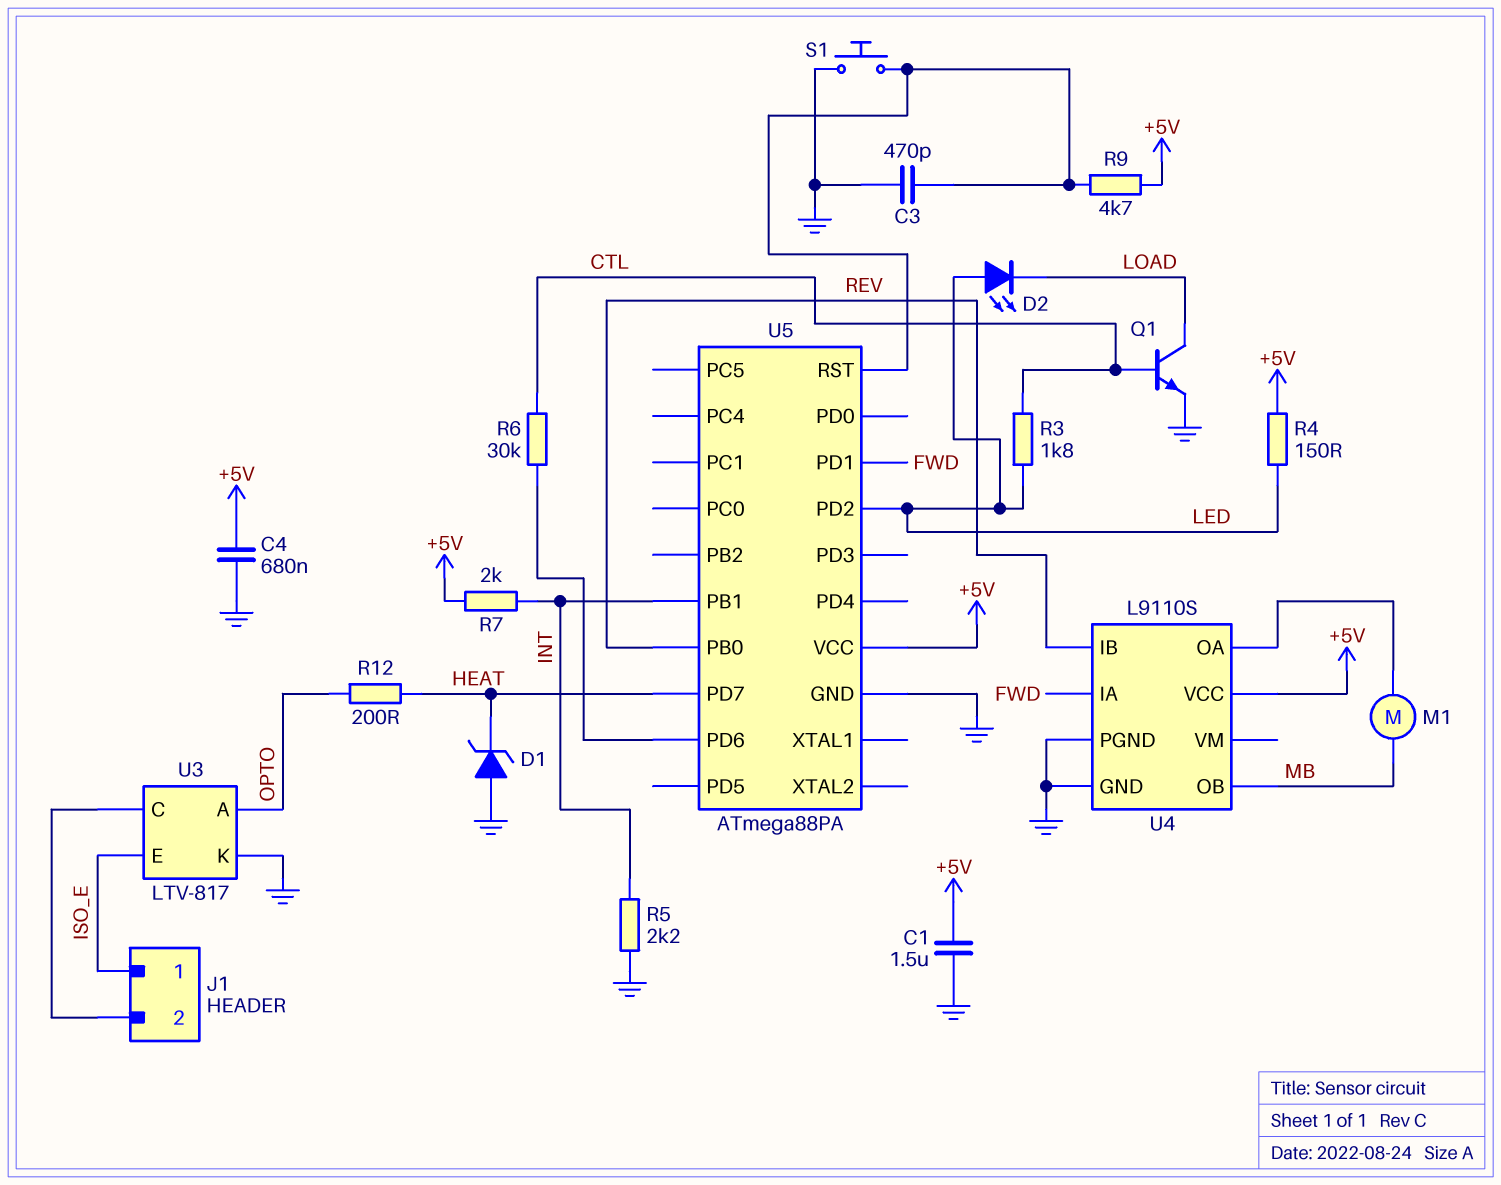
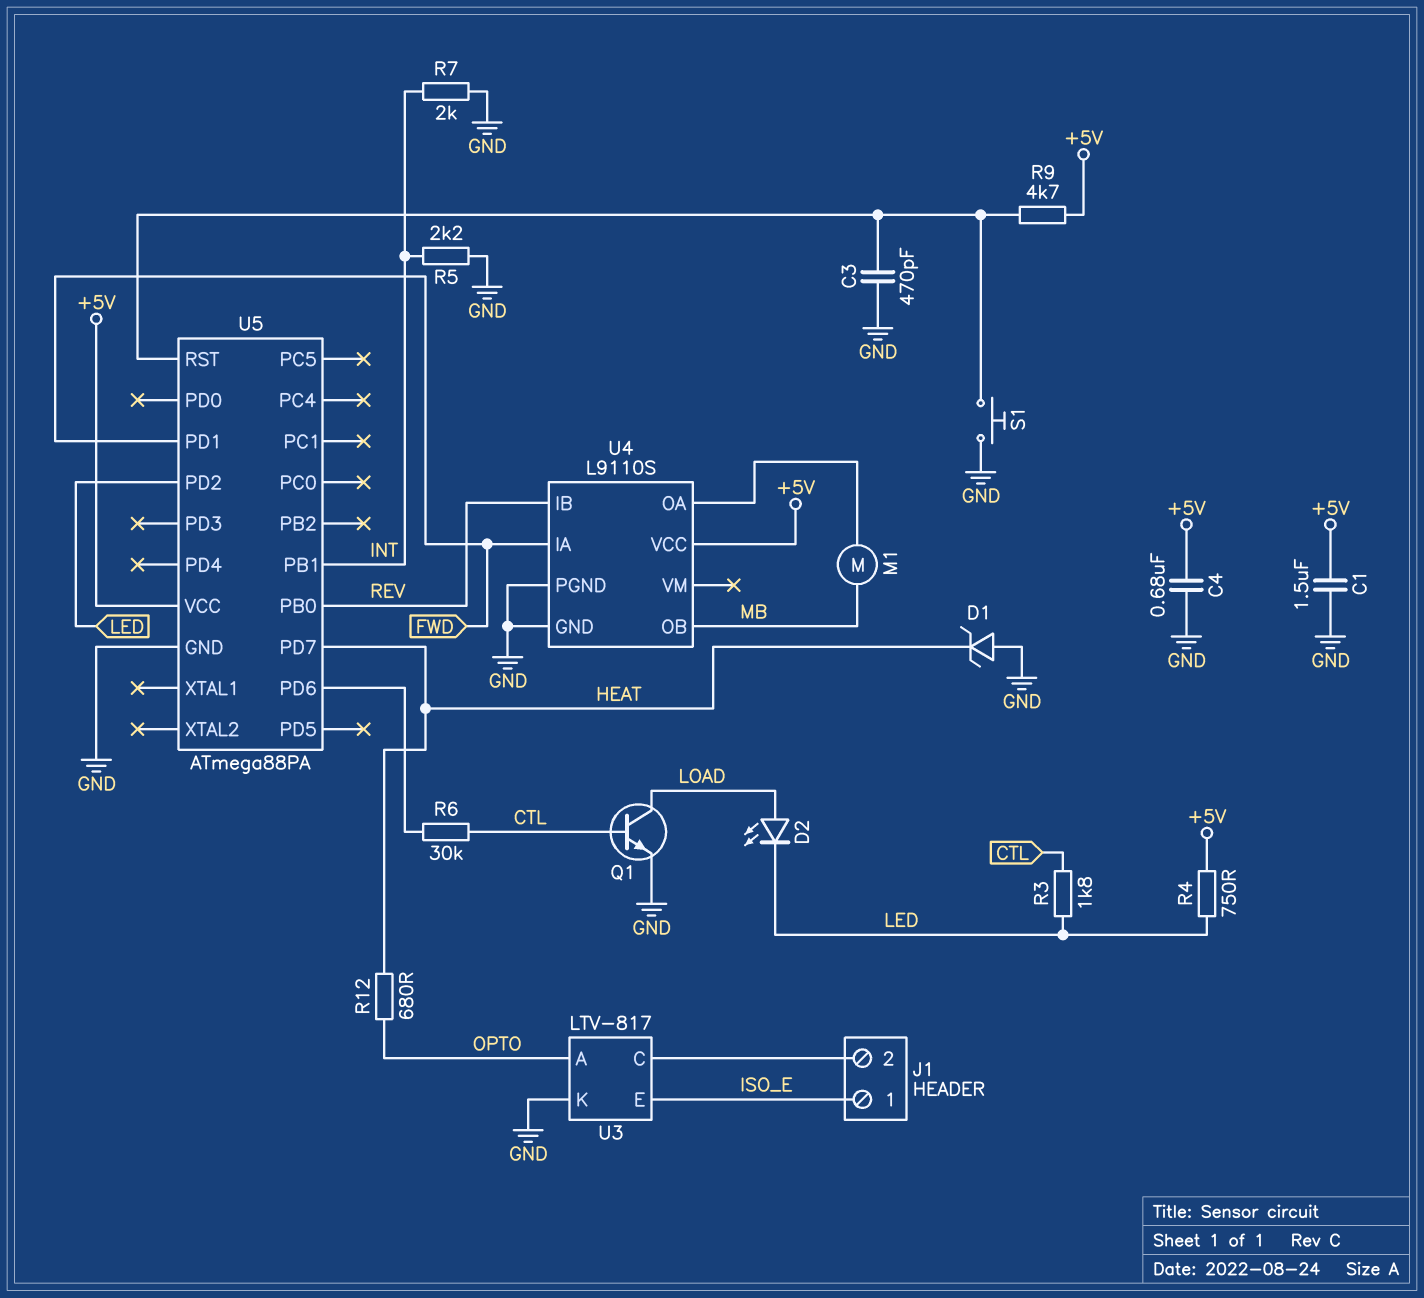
D2: LED (A LED, K LOAD) -> LED (A LOAD, K LED)
R4: 150 (+5V, LED) -> 750 (+5V, LED)
R7: 2k (+5V, INT) -> 2k (GND, INT)
R12: 200 (HEAT, OPTO) -> 680 (HEAT, OPTO)

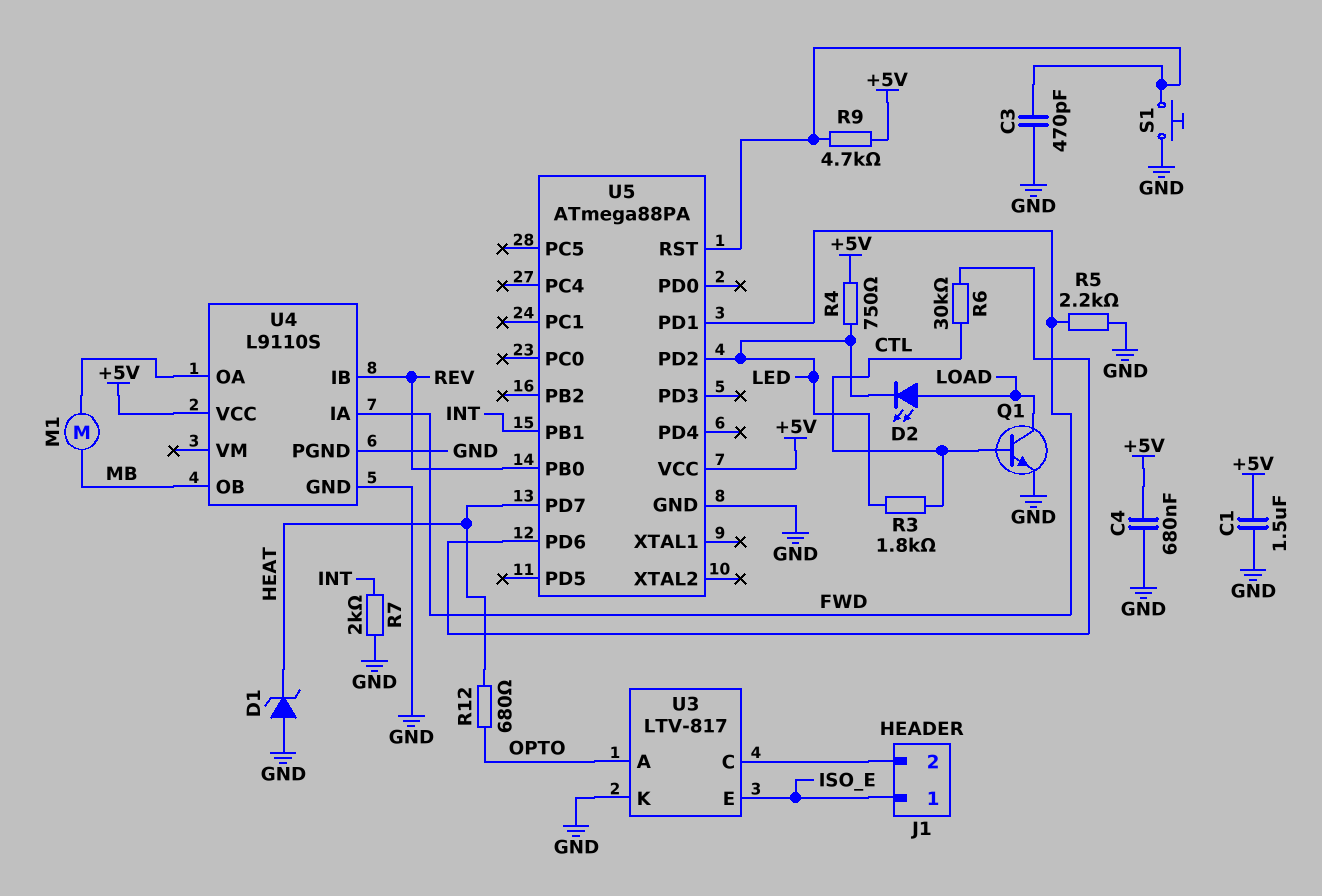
R5: 2.2k (GND, INT) -> 2.2k (FWD, GND)

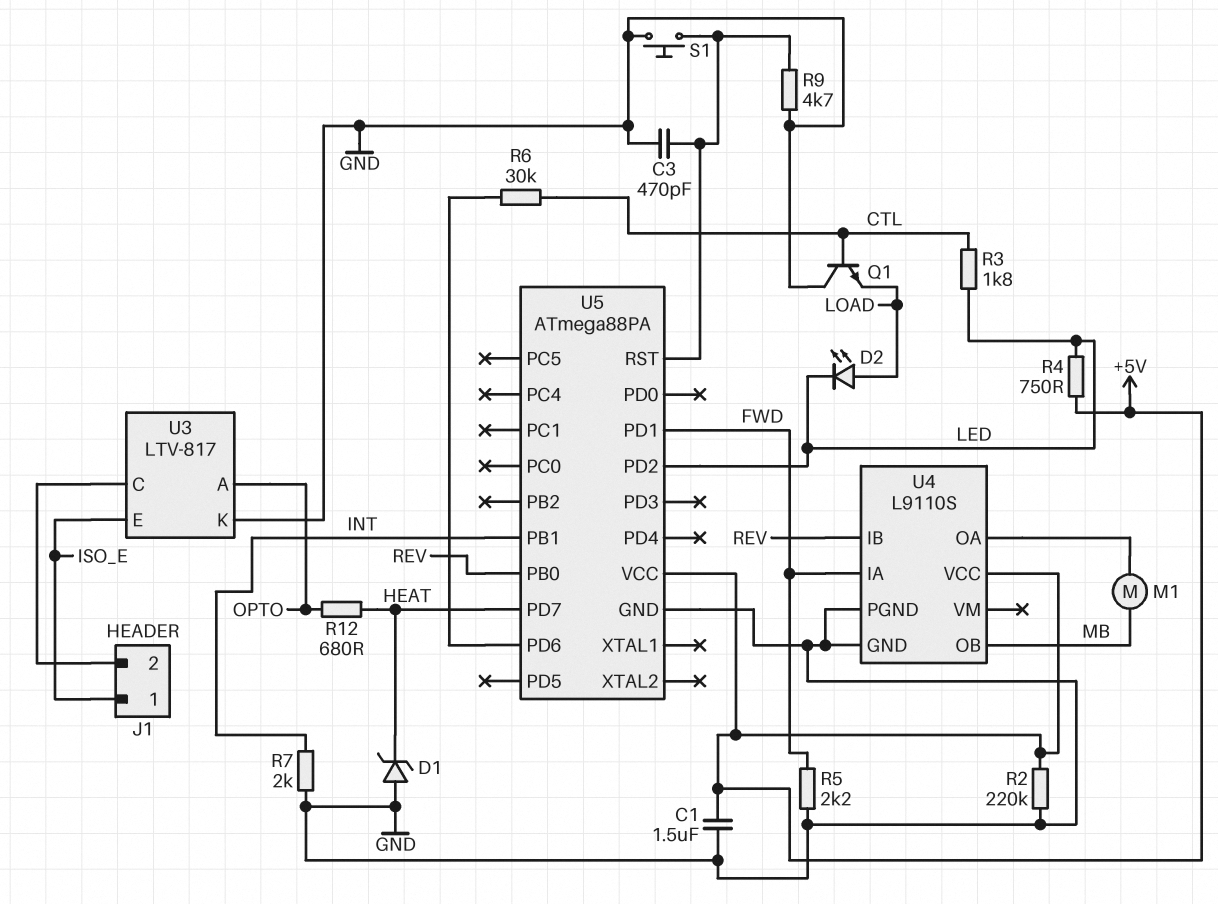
C4: 680nF (+5V, GND) -> none
Q1: NPN (B CTL, C LOAD, E GND) -> NPN (B CTL, C GND, E LOAD)
R2: none -> 220k (+5V, GND)
R9: 4.7k (+5V, U5/RST) -> 4.7k (GND, U5/RST)

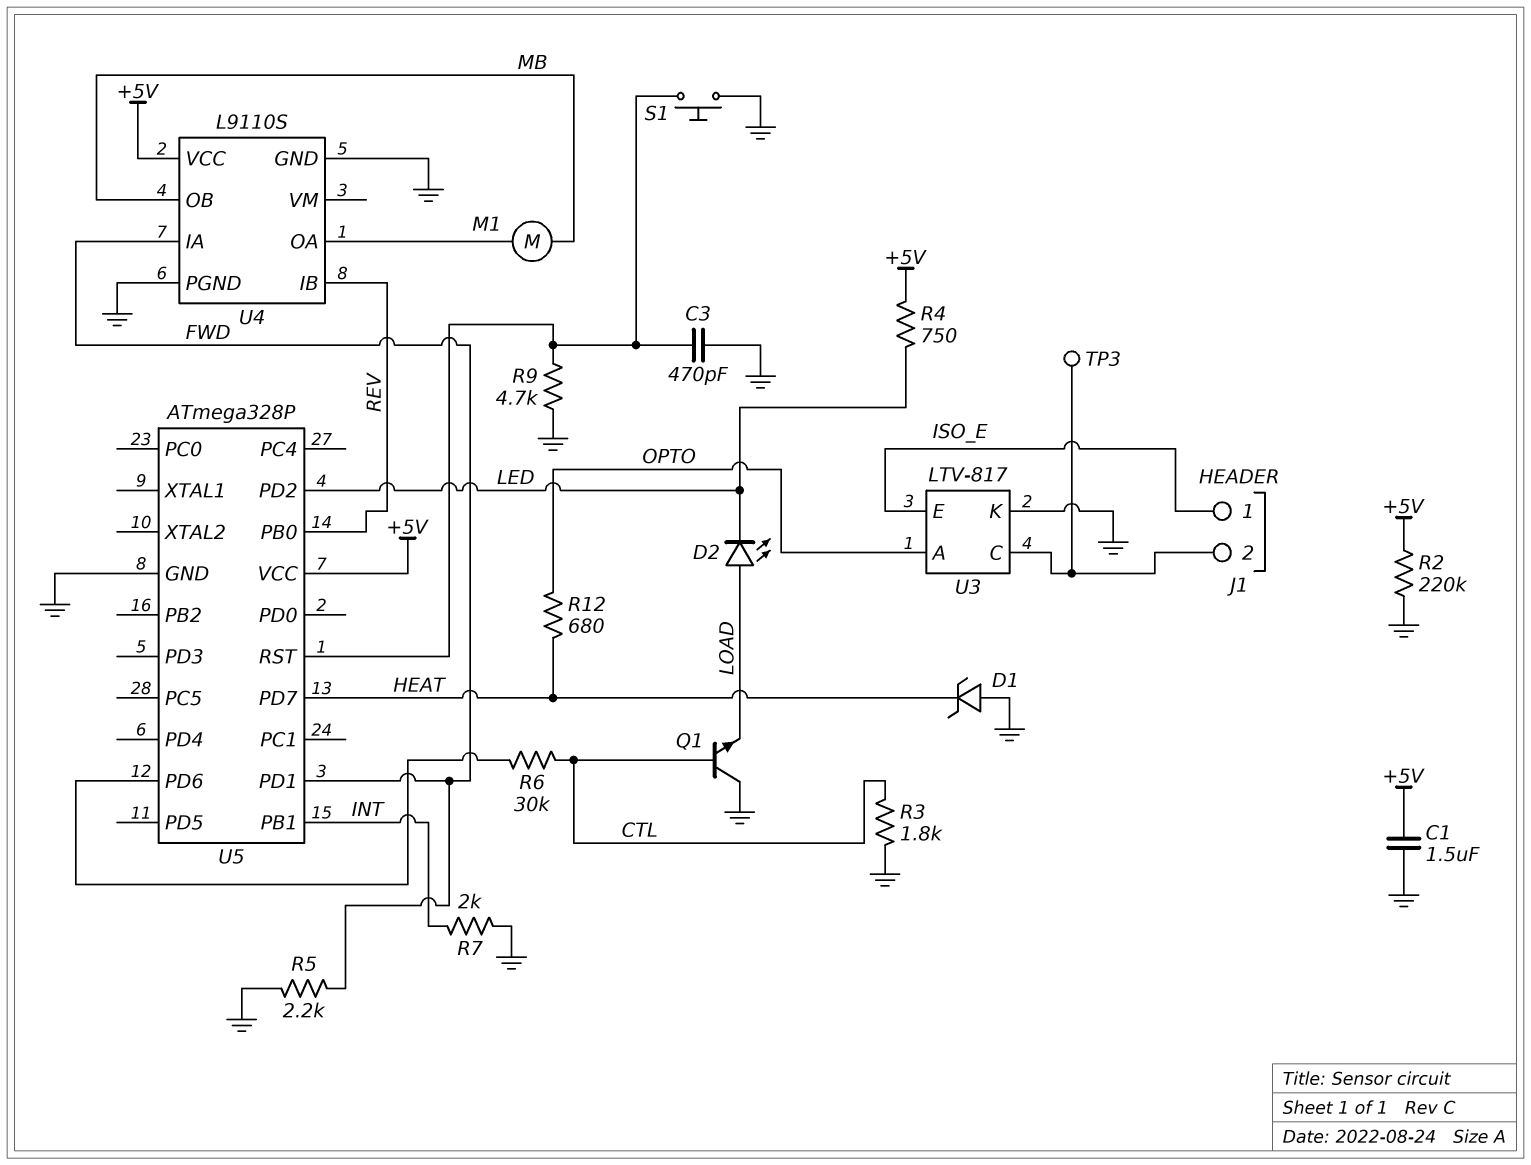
R3: 1.8k (CTL, LED) -> 1.8k (CTL, GND)
TP3: none -> test point (J1/2)
U5: ATmega88PA -> ATmega328P

